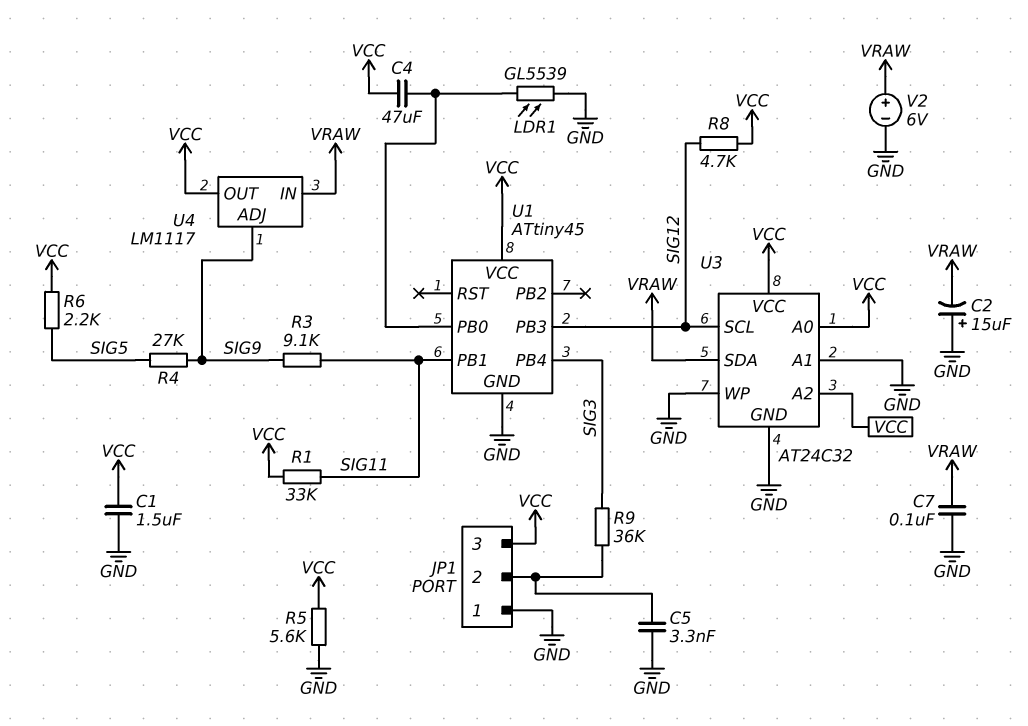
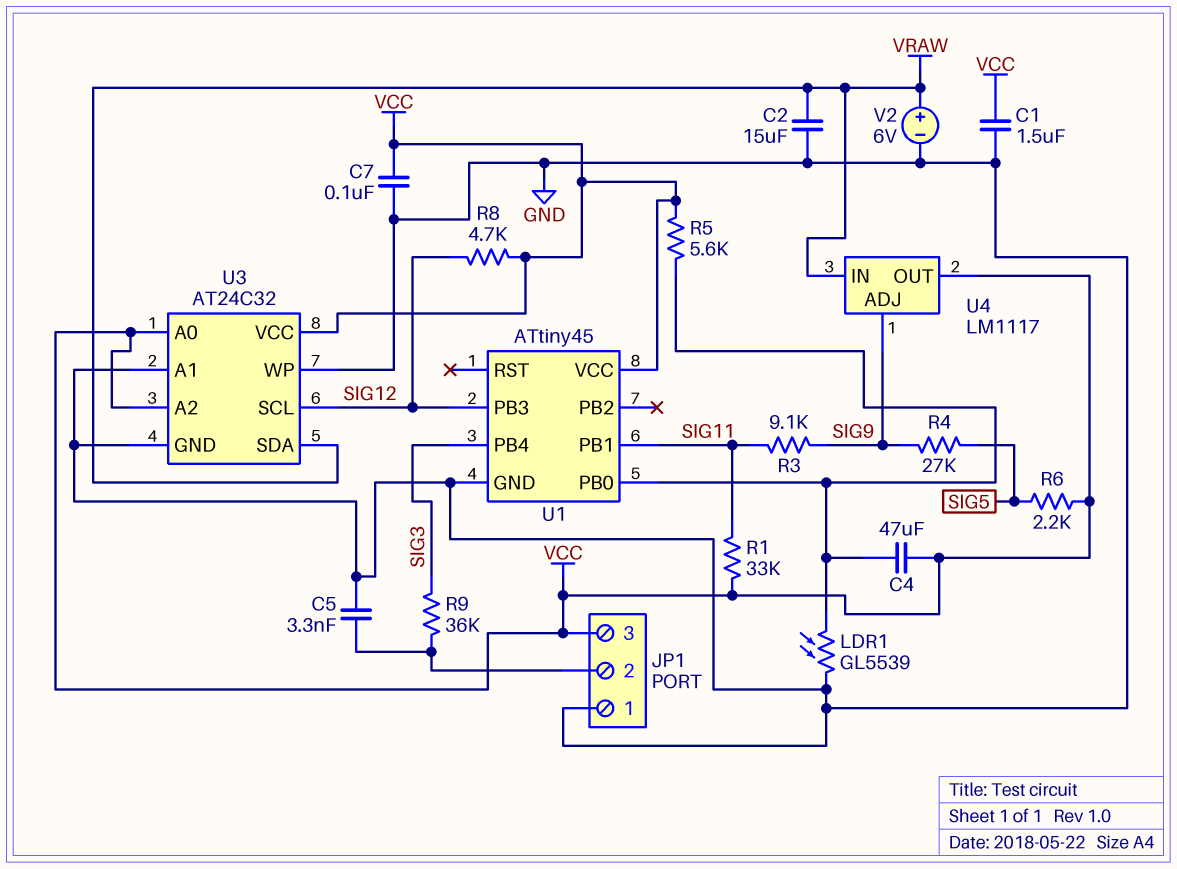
C2: 15uF (plus GND, minus VRAW) -> 15uF (GND, VRAW)
C7: 100nF (GND, VRAW) -> 100nF (GND, VCC)
R5: 5.6k (GND, VCC) -> 5.6k (U1/PB0, VCC)

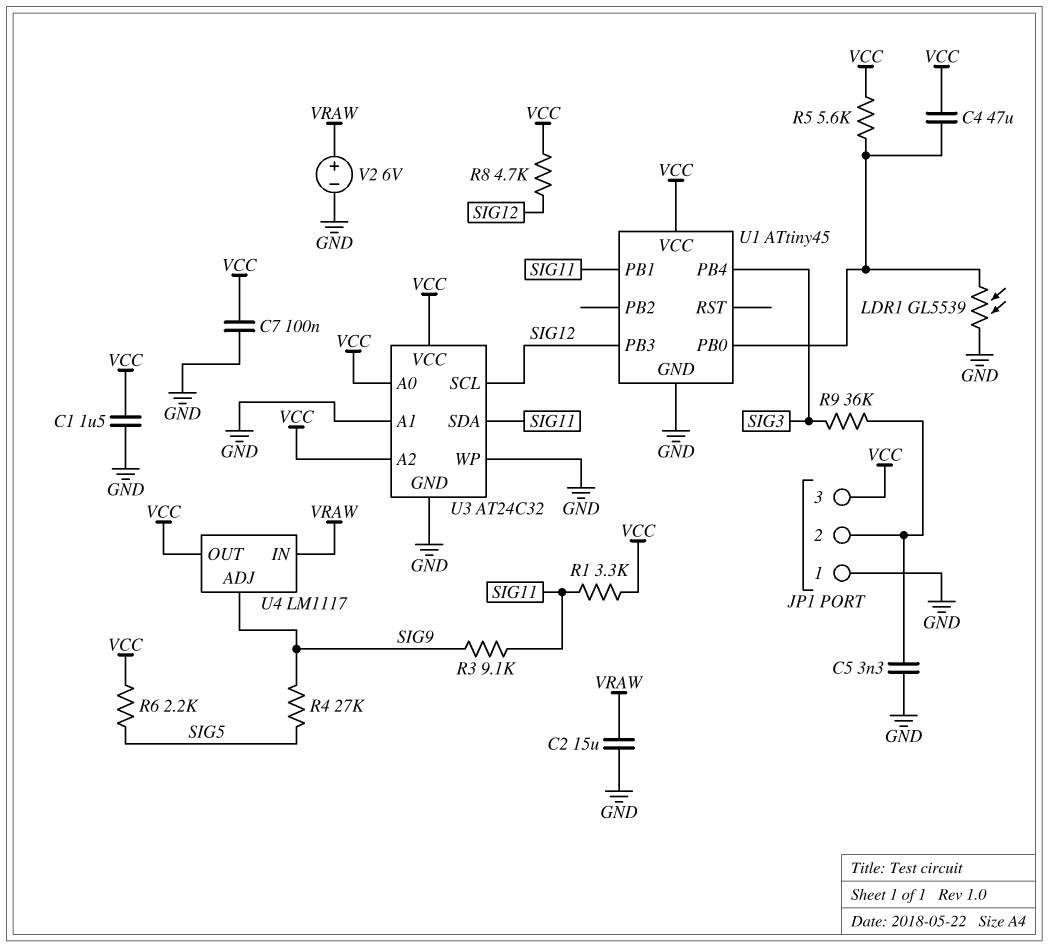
R1: 33k (SIG11, VCC) -> 3.3k (SIG11, VCC)
U3 pin SDA: VRAW -> SIG11

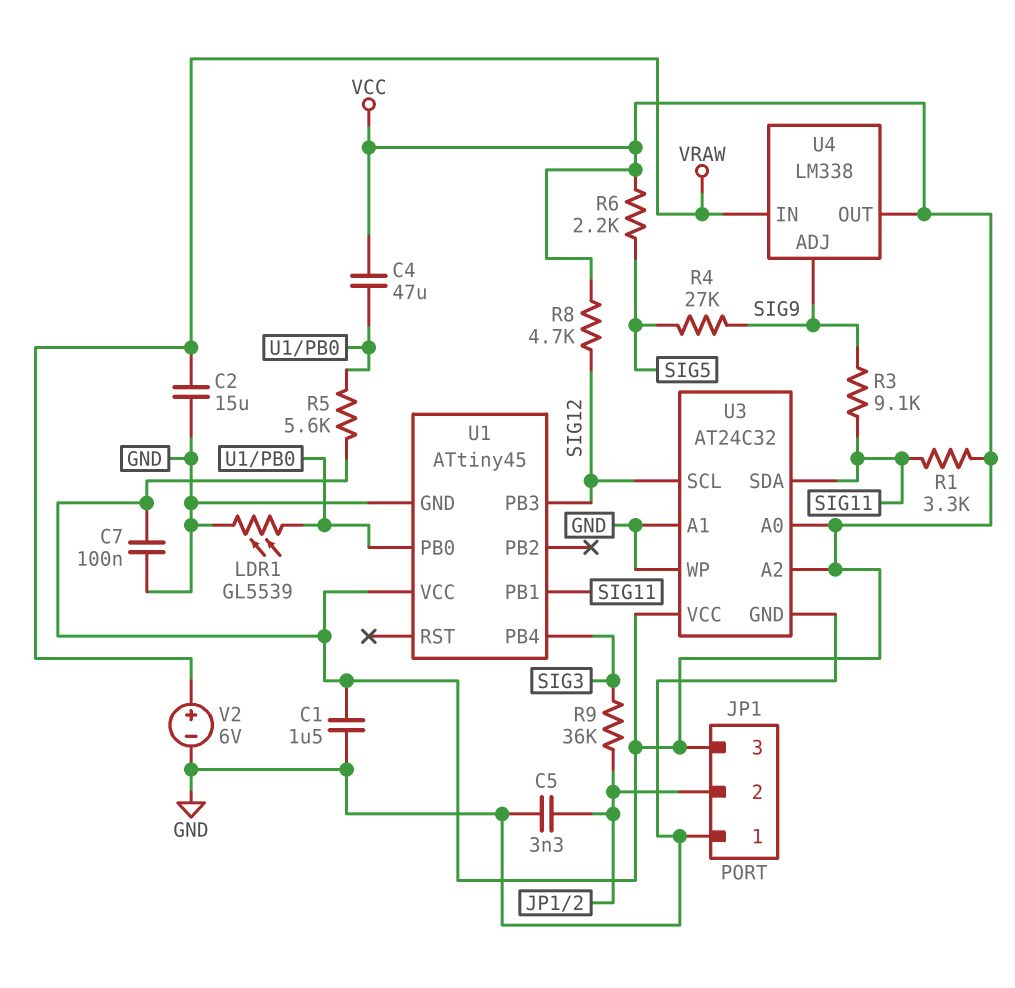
U4: LM1117 -> LM338

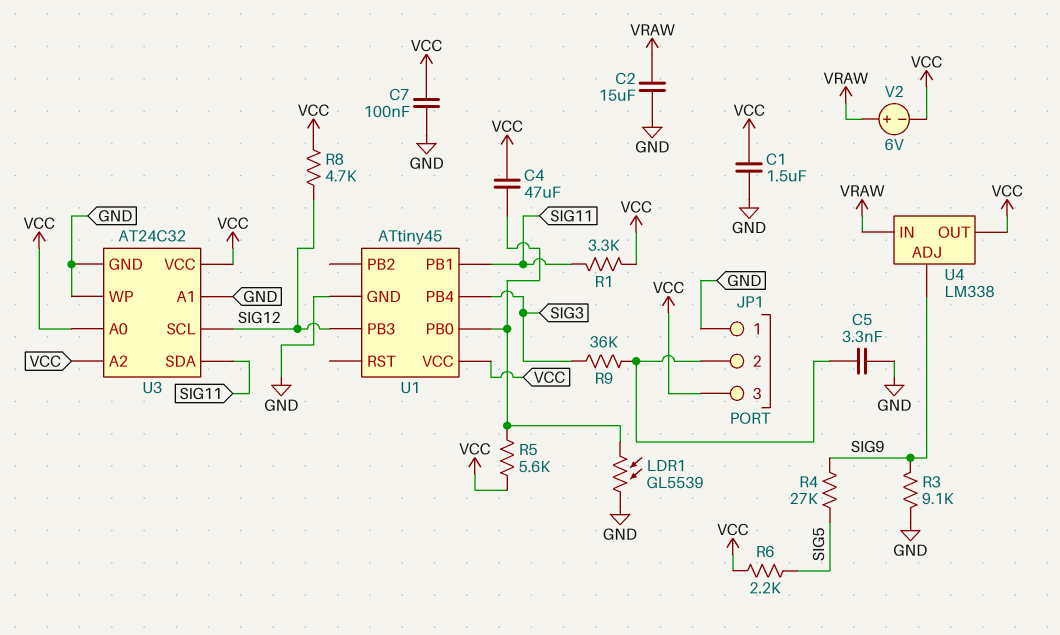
R3: 9.1k (SIG9, SIG11) -> 9.1k (GND, SIG9)
V2: 6V (plus VRAW, minus GND) -> 6V (plus VRAW, minus VCC)

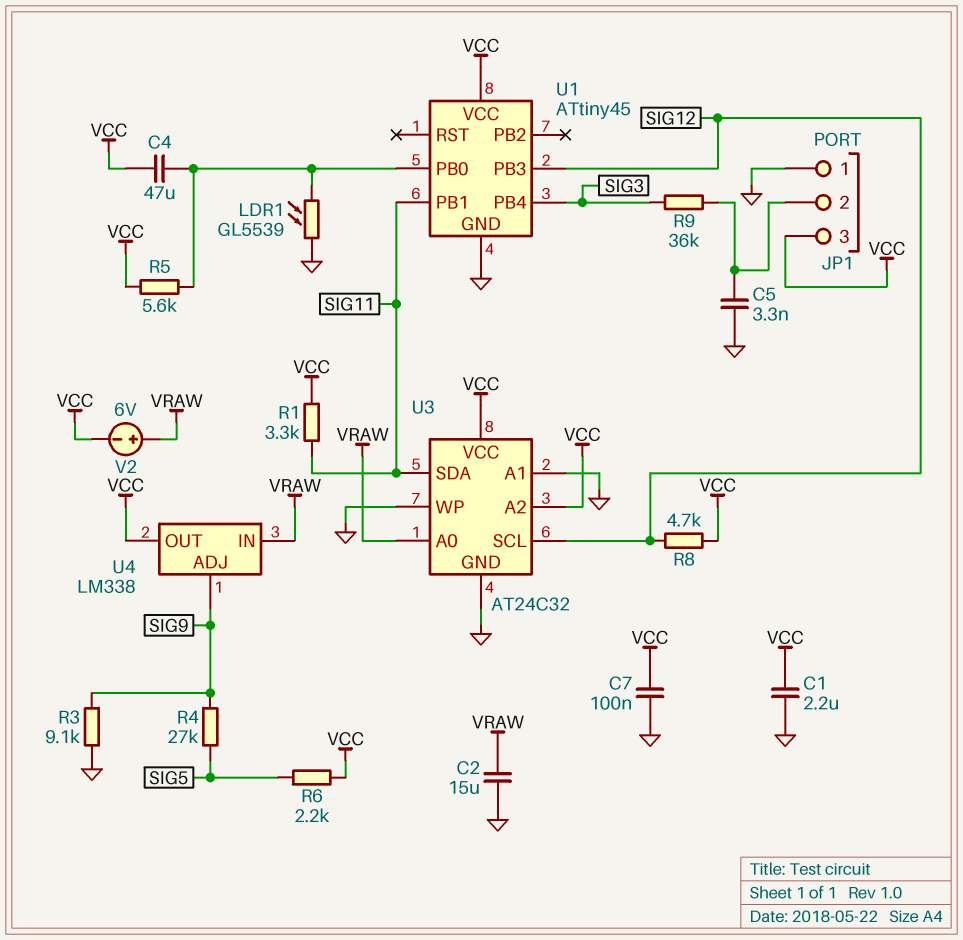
C1: 1.5uF (GND, VCC) -> 2.2uF (GND, VCC)
U3 pin A0: VCC -> VRAW

